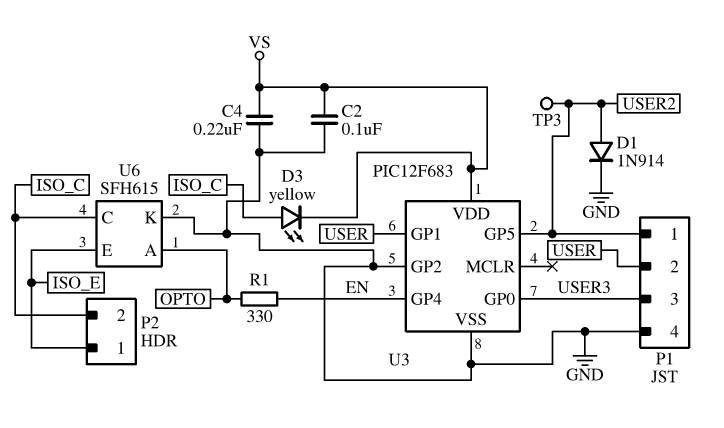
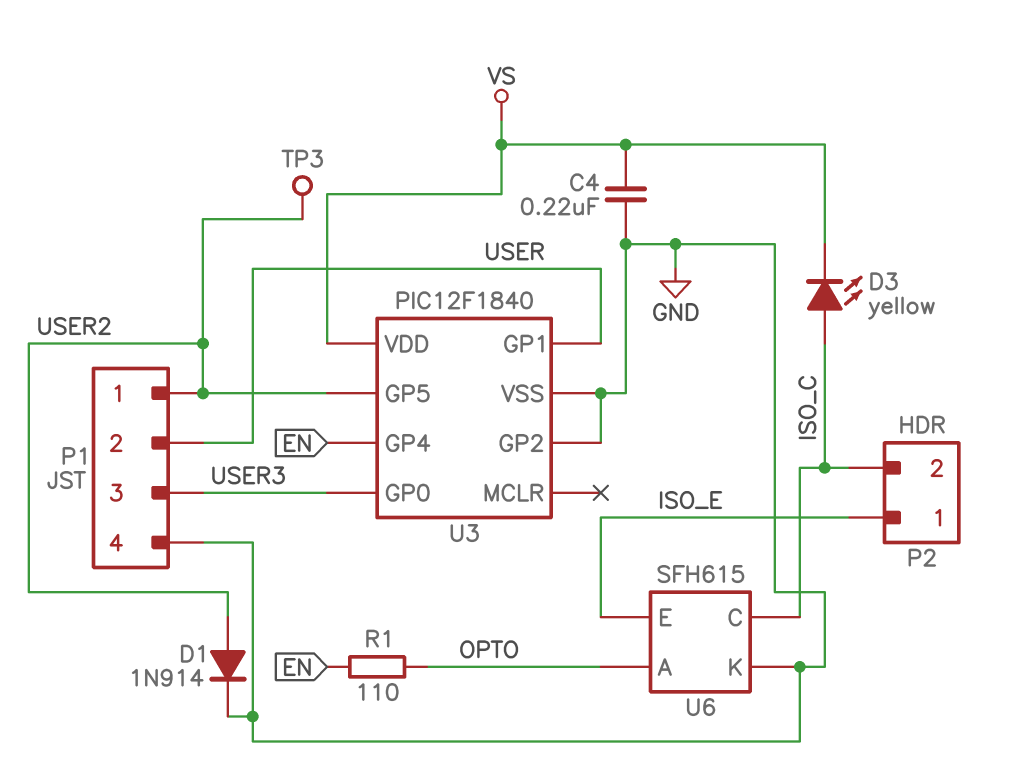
C2: 100nF (GND, VS) -> none
R1: 330 (EN, OPTO) -> 110 (EN, OPTO)
U3: PIC12F683 -> PIC12F1840

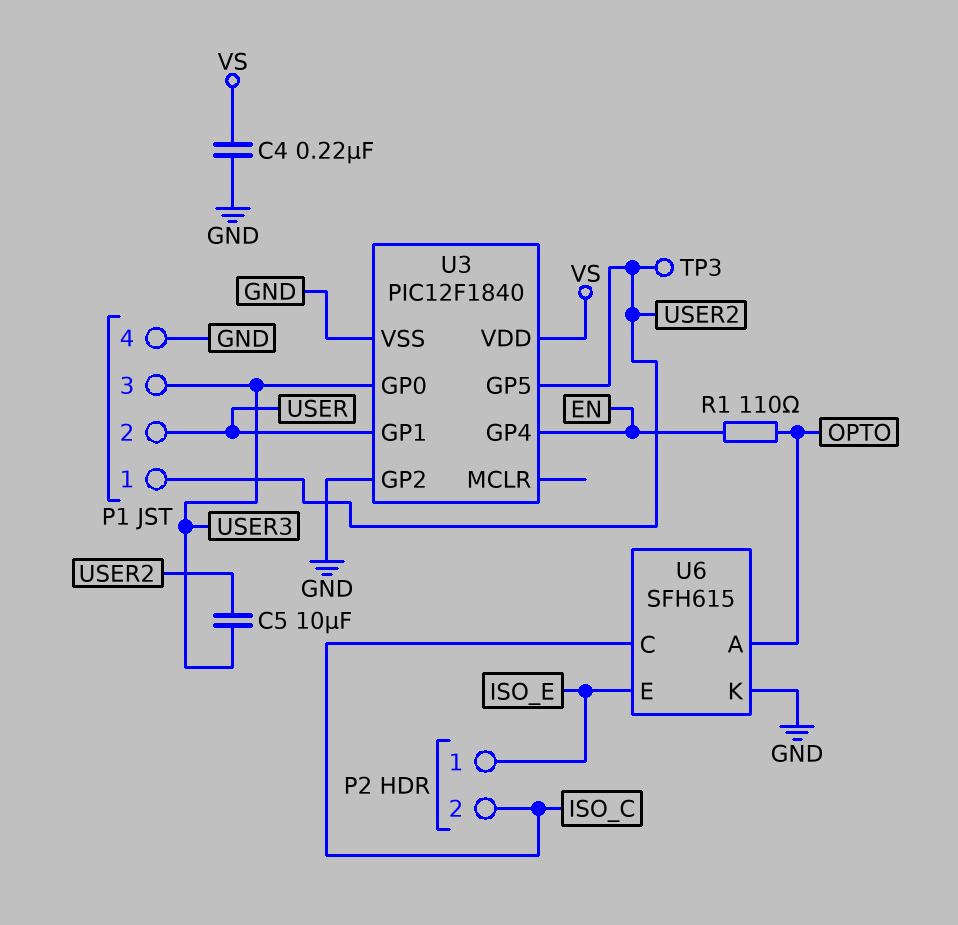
C5: none -> 10uF (USER2, USER3)
D1: diode 1N914 (A USER2, K GND) -> none
D3: LED yellow (A ISO_C, K VS) -> none

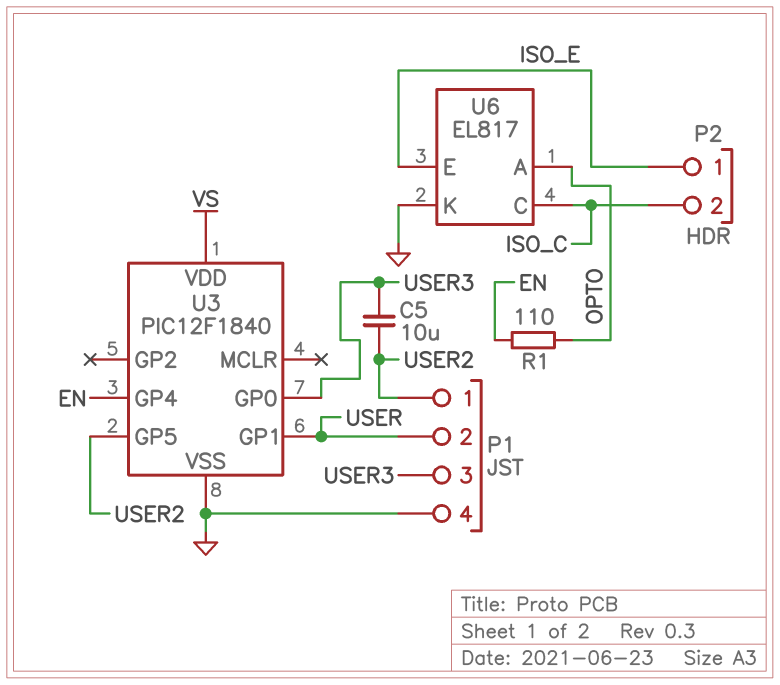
C4: 220nF (GND, VS) -> none
TP3: test point (USER2) -> none
U3 pin GP2: GND -> none
U6: SFH615 -> EL817

